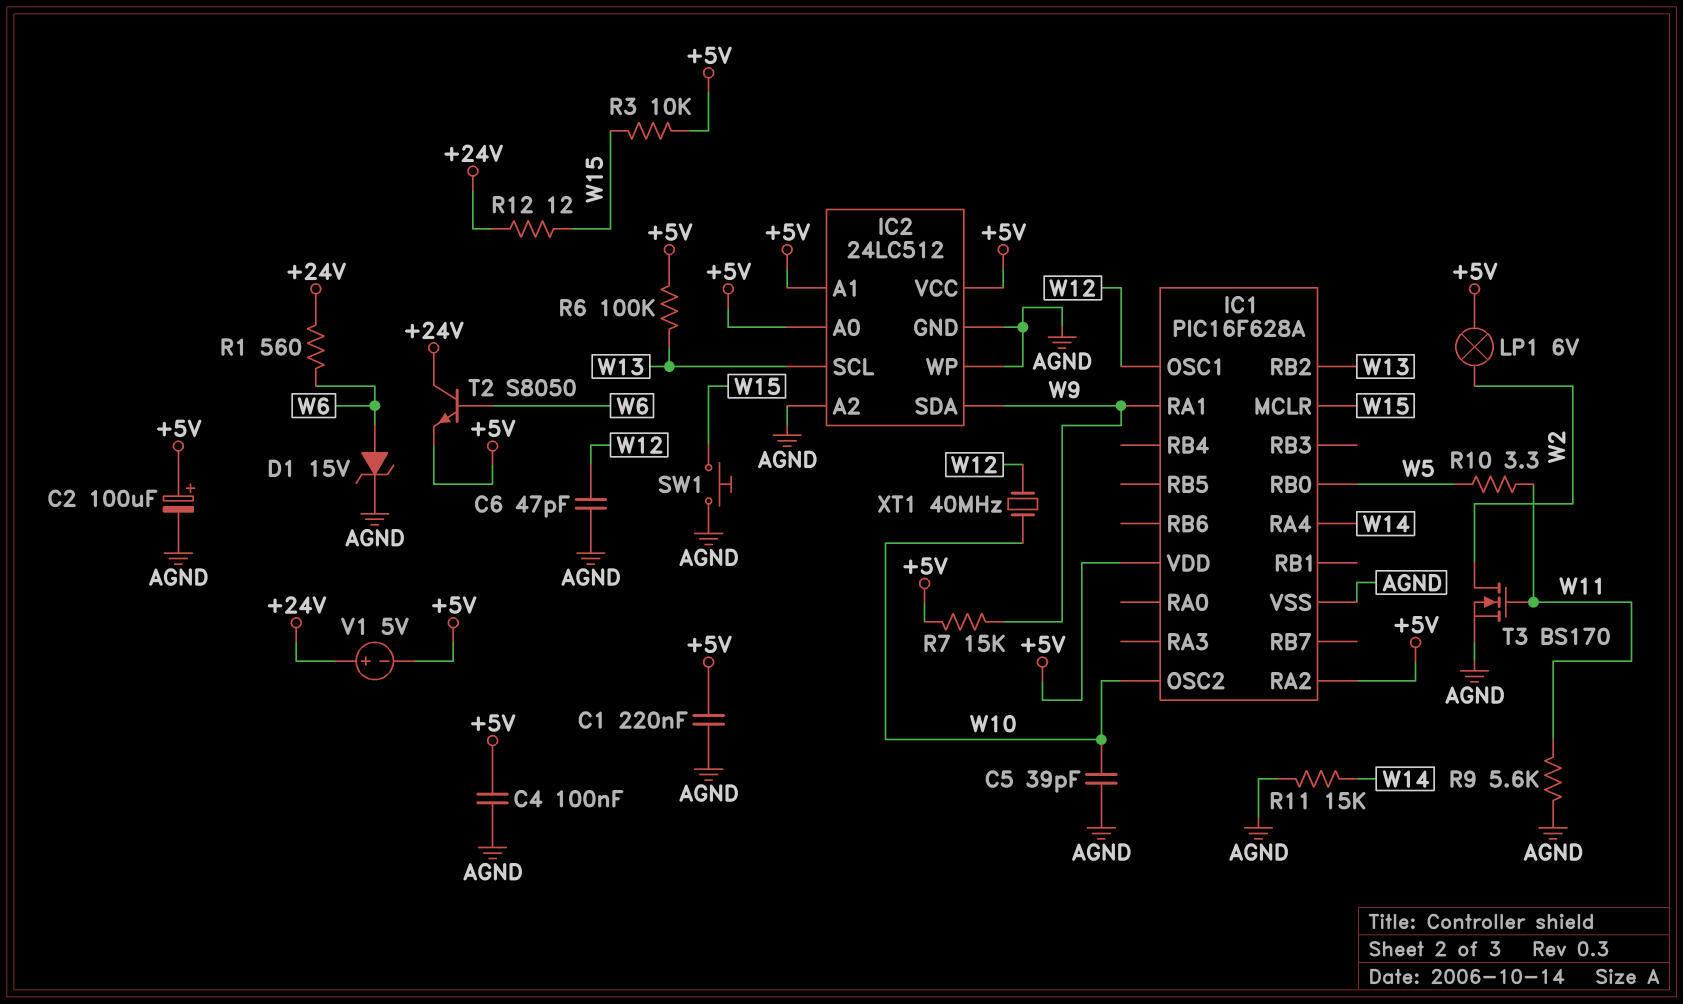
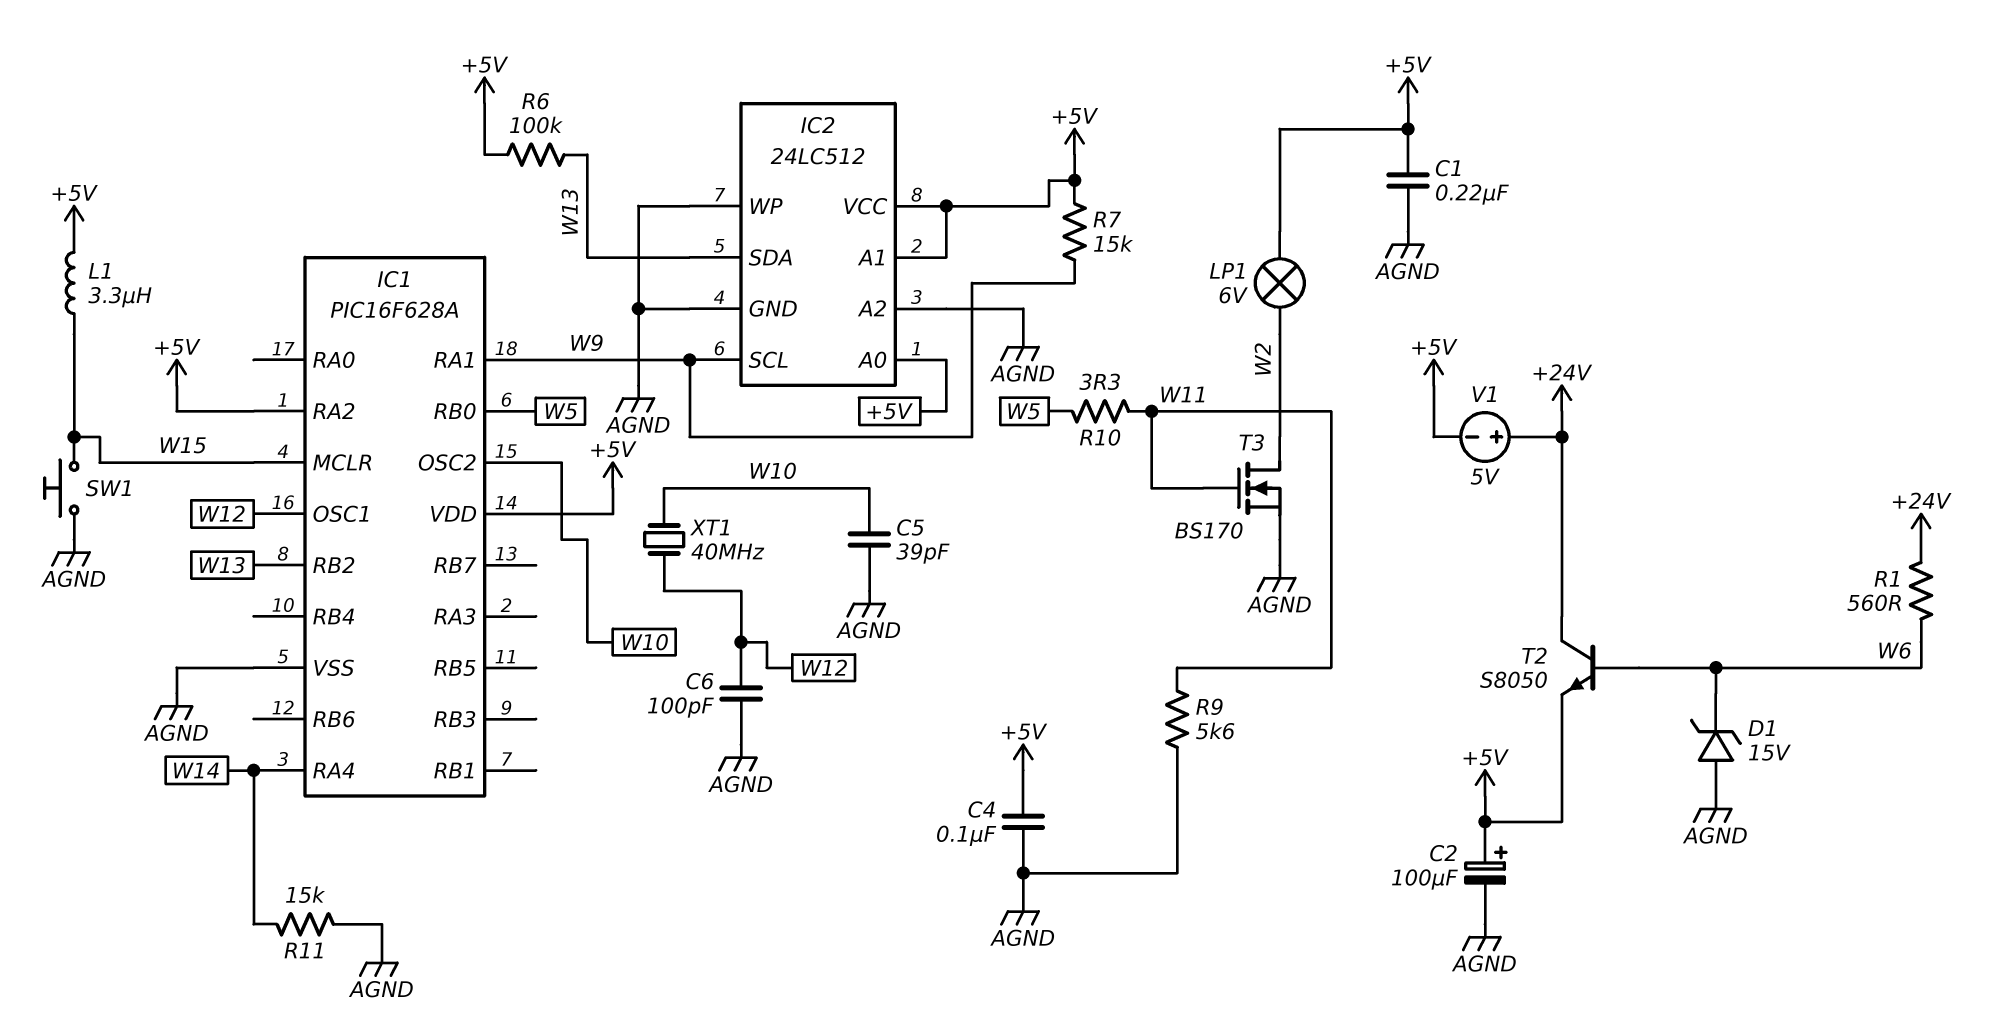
C6: 47pF (AGND, W12) -> 100pF (AGND, W12)
D1: zener 15V (A W6, K AGND) -> zener 15V (A AGND, K W6)
IC2 pin SCL: W13 -> W9
IC2 pin SDA: W9 -> W13
L1: none -> 3.3uH (+5V, W15)
R3: 10k (+5V, W15) -> none
R12: 12 (+24V, W15) -> none

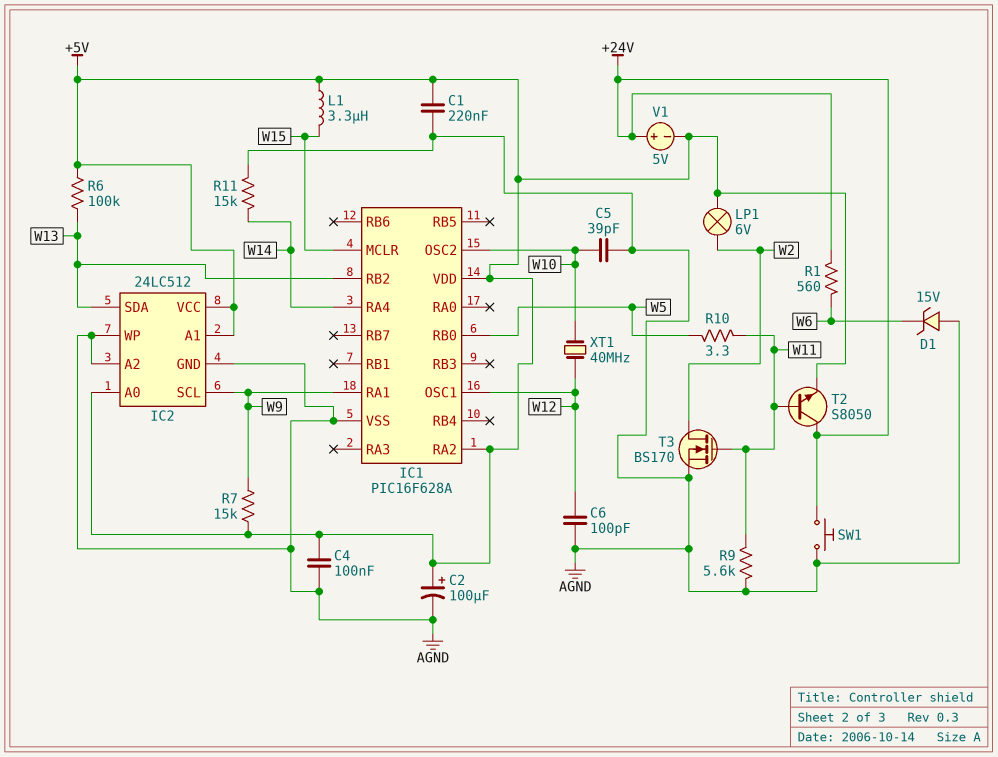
SW1: button (AGND, W15) -> button (+24V, AGND)
T2: NPN S8050 (B W6, C +24V, E +5V) -> NPN S8050 (B W11, C +24V, E +5V)

